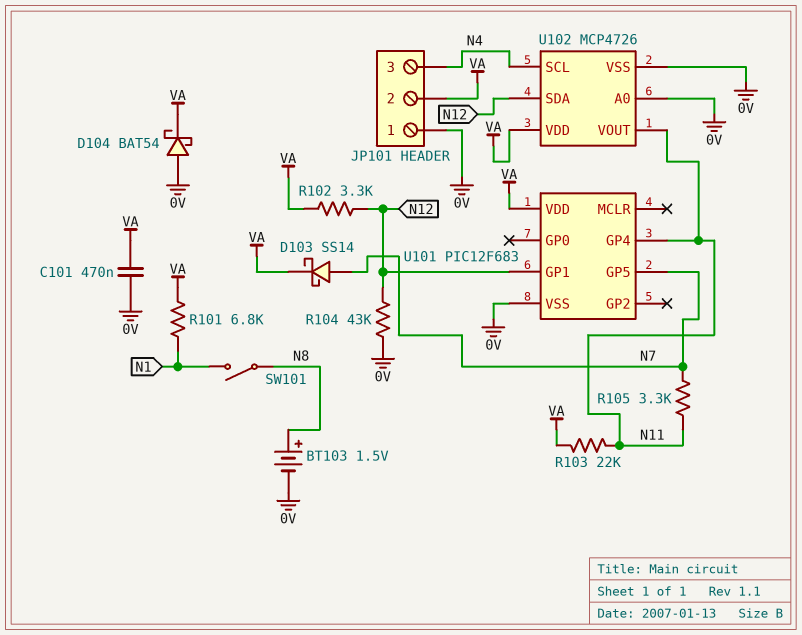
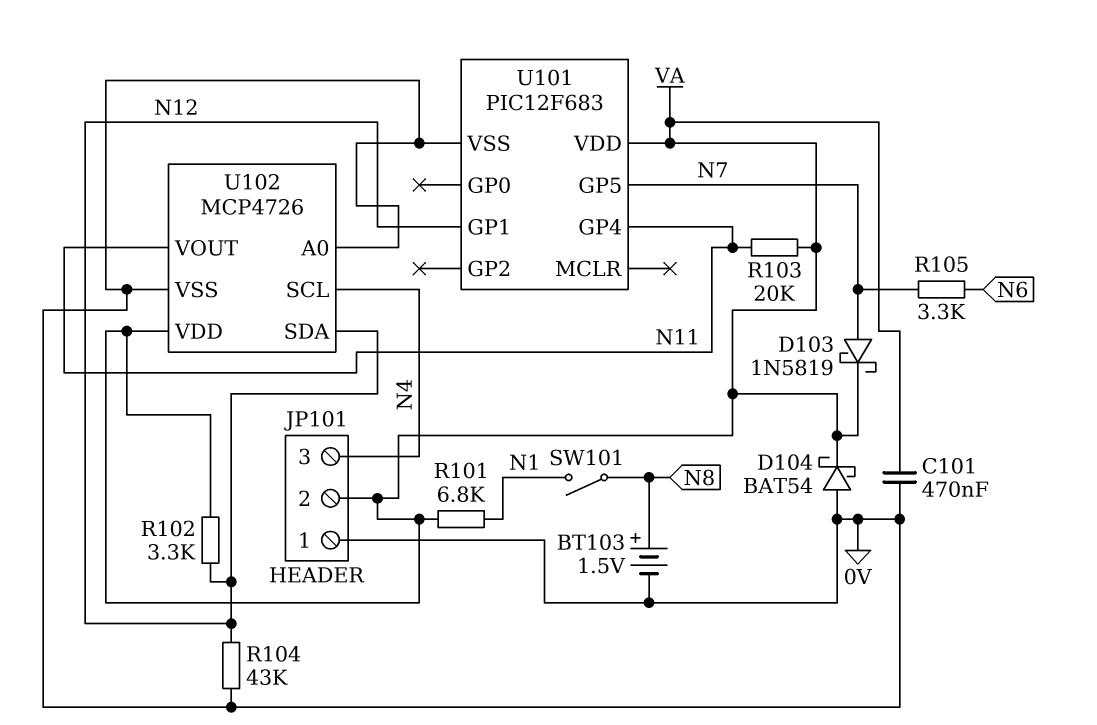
D103: schottky SS14 (A N7, K VA) -> schottky 1N5819 (A N7, K VA)
R103: 22k (N11, VA) -> 20k (N11, VA)
R105: 3.3k (N7, N11) -> 3.3k (N6, N7)

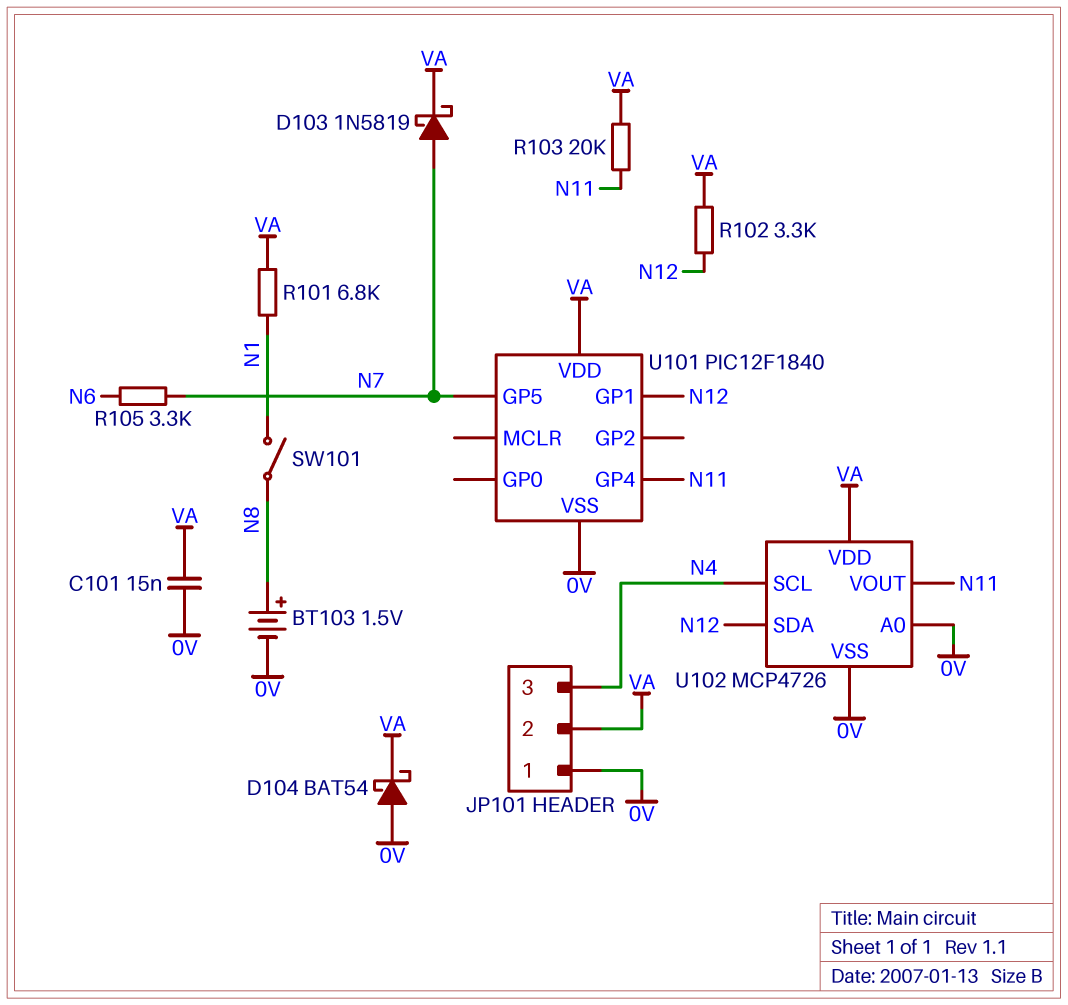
C101: 470nF (0V, VA) -> 15nF (0V, VA)
R104: 43k (0V, N12) -> none
U101: PIC12F683 -> PIC12F1840

